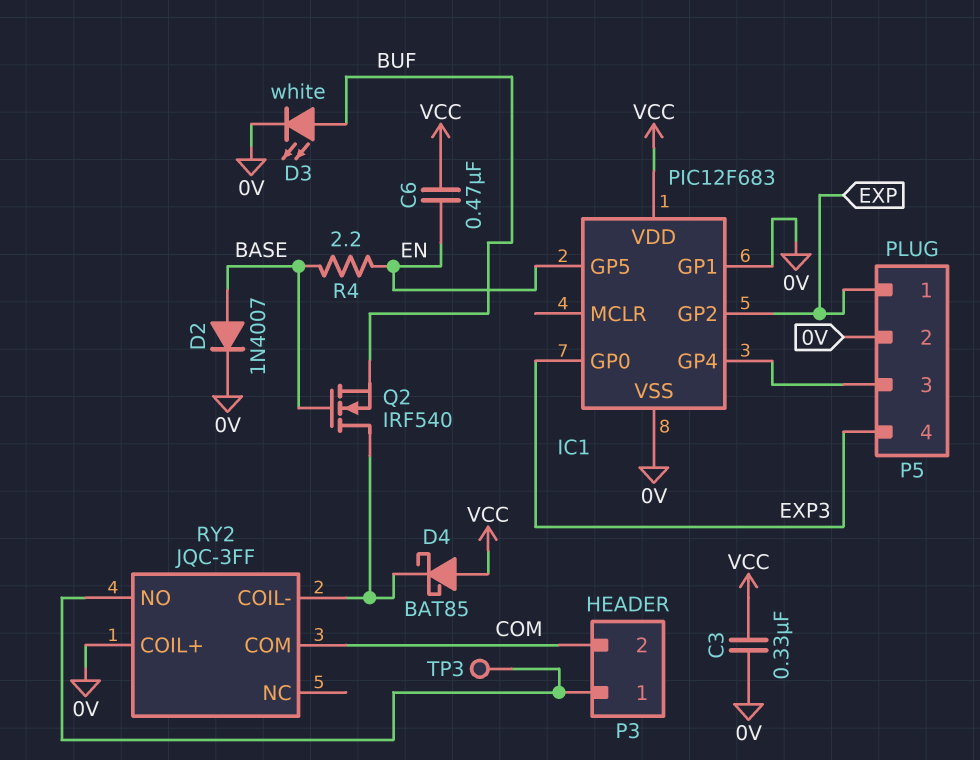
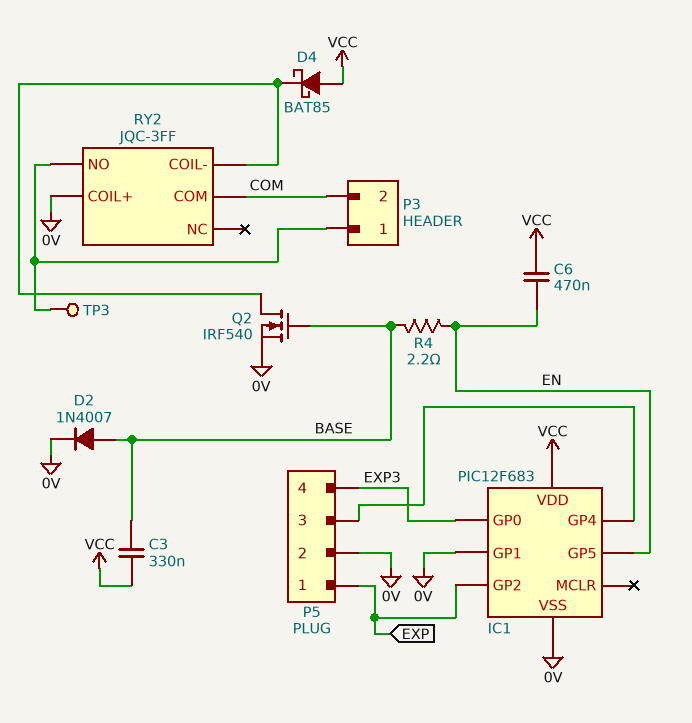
C3: 330nF (0V, VCC) -> 330nF (BASE, VCC)
D3: LED white (A BUF, K 0V) -> none
Q2: NMOS IRF540 (G BASE, D RY2/COIL-, S BUF) -> NMOS IRF540 (G BASE, D RY2/COIL-, S 0V)

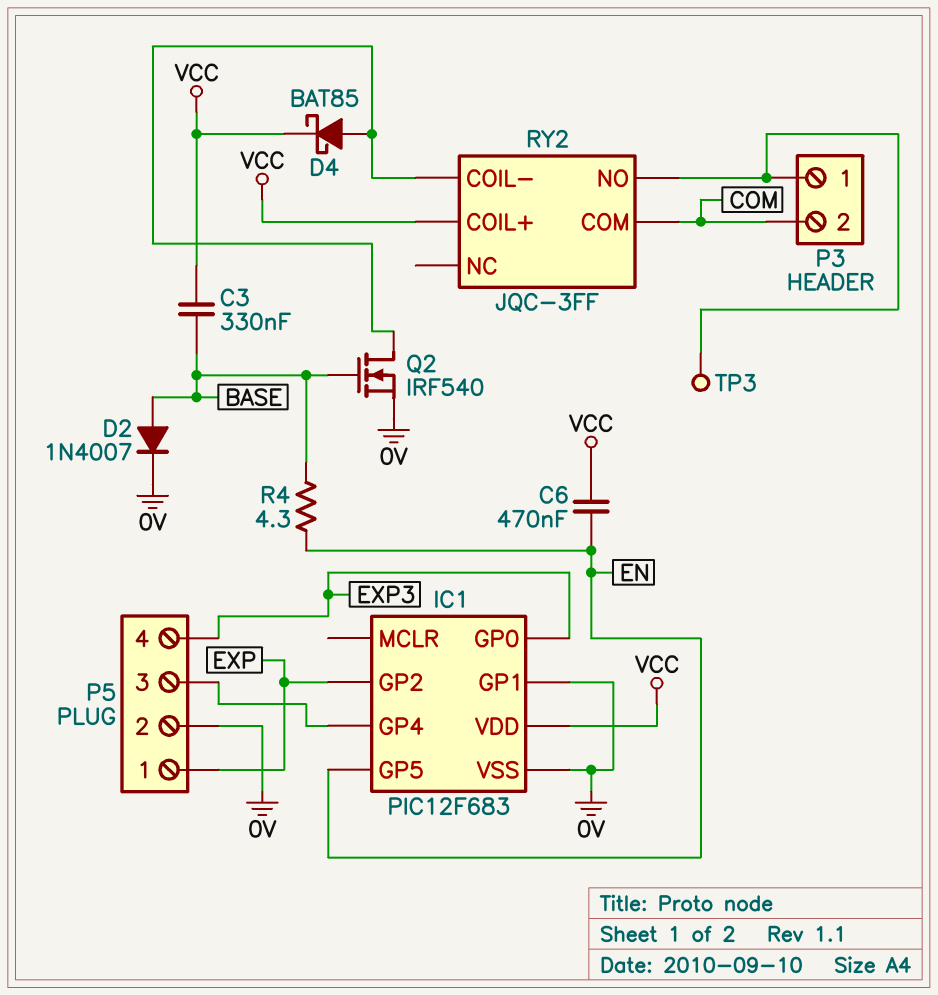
D4: schottky BAT85 (A VCC, K RY2/COIL-) -> schottky BAT85 (A RY2/COIL-, K VCC)
R4: 2.2 (BASE, EN) -> 4.3 (BASE, EN)
RY2 pin COIL+: 0V -> VCC

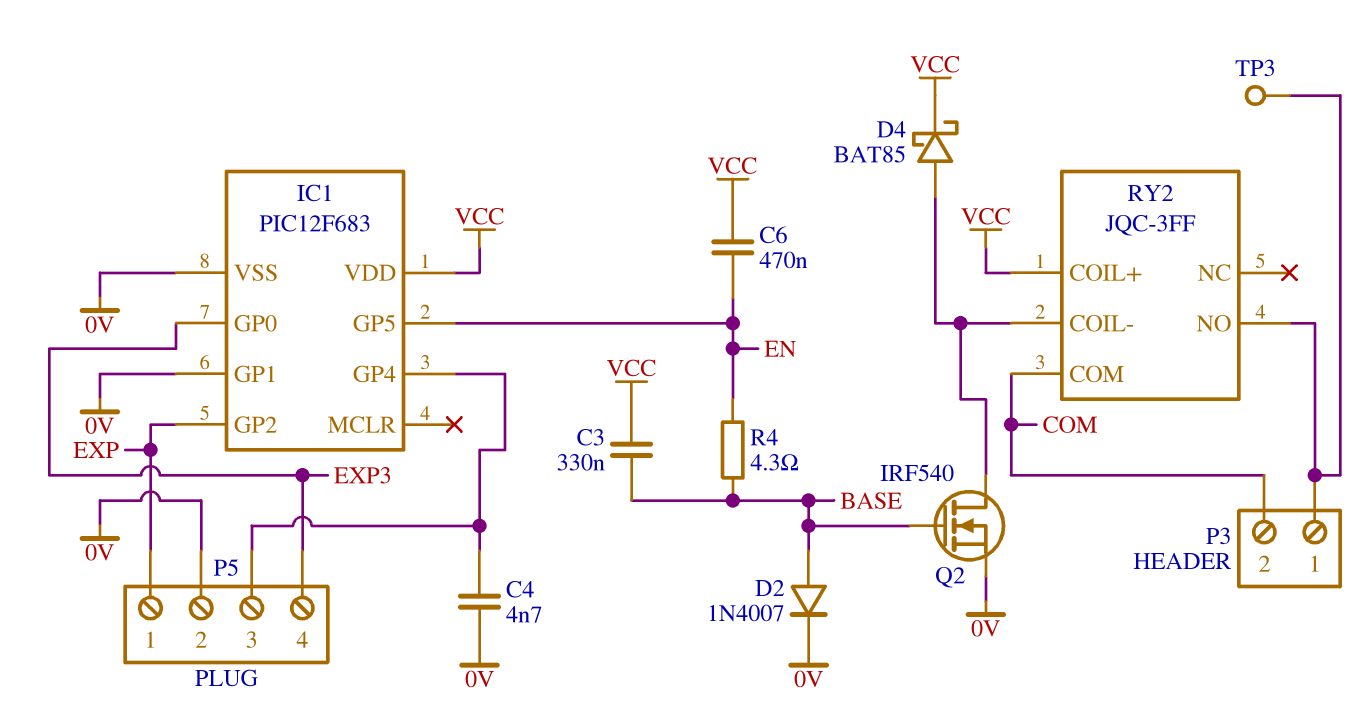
C4: none -> 4.7nF (0V, IC1/GP4)

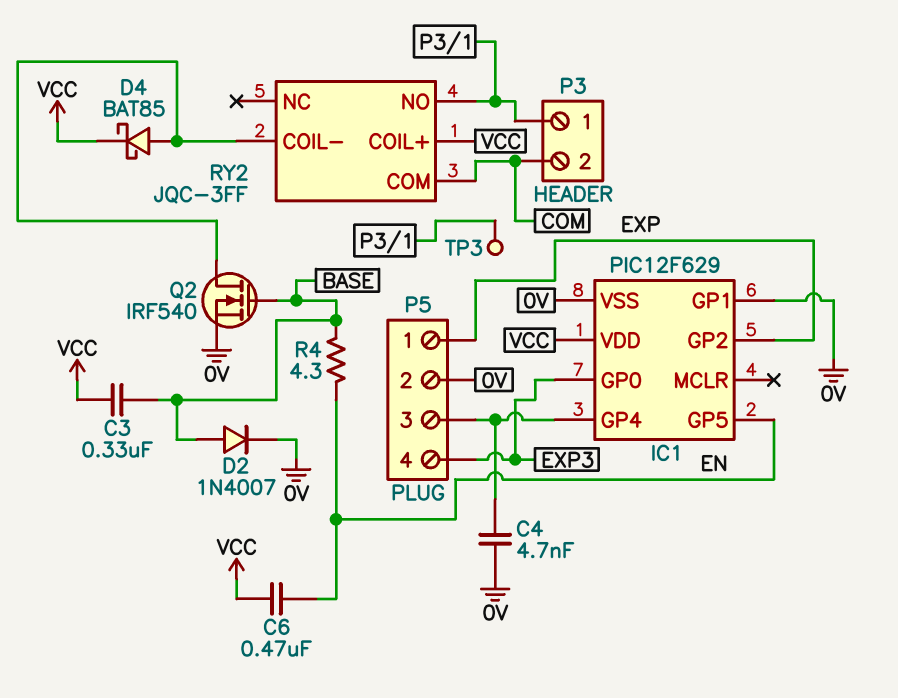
IC1: PIC12F683 -> PIC12F629

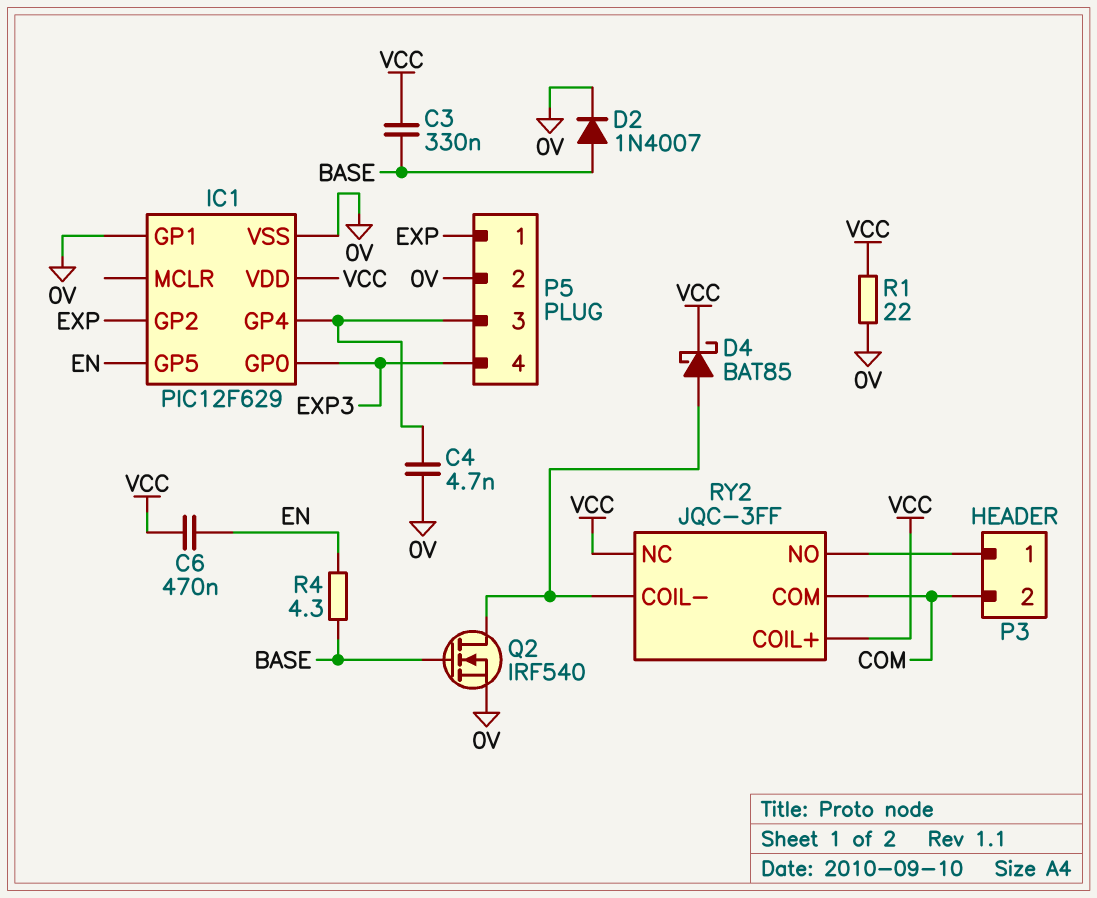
R1: none -> 22 (0V, VCC)
RY2 pin NC: none -> VCC
TP3: test point (P3/1) -> none

